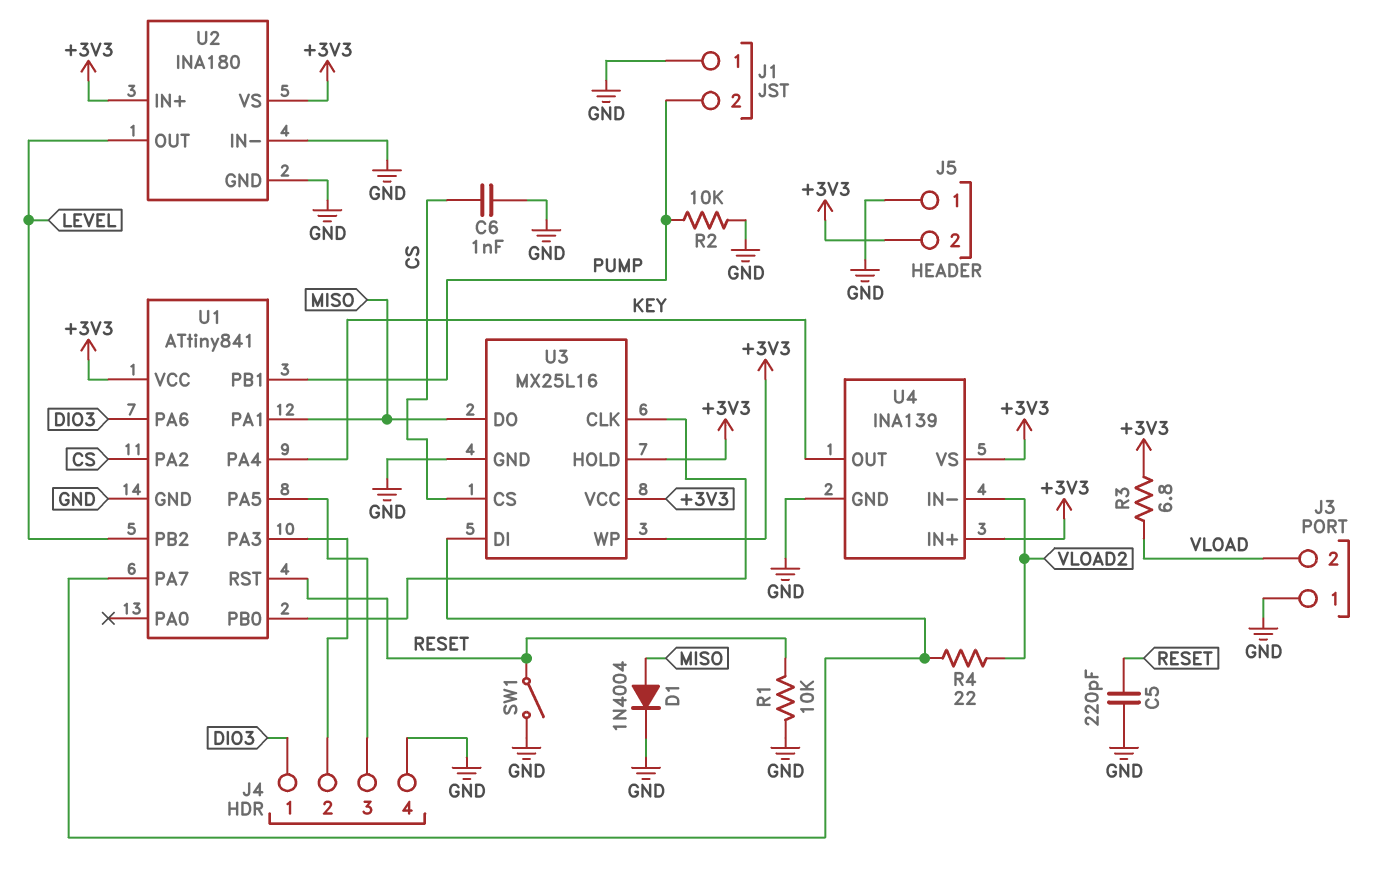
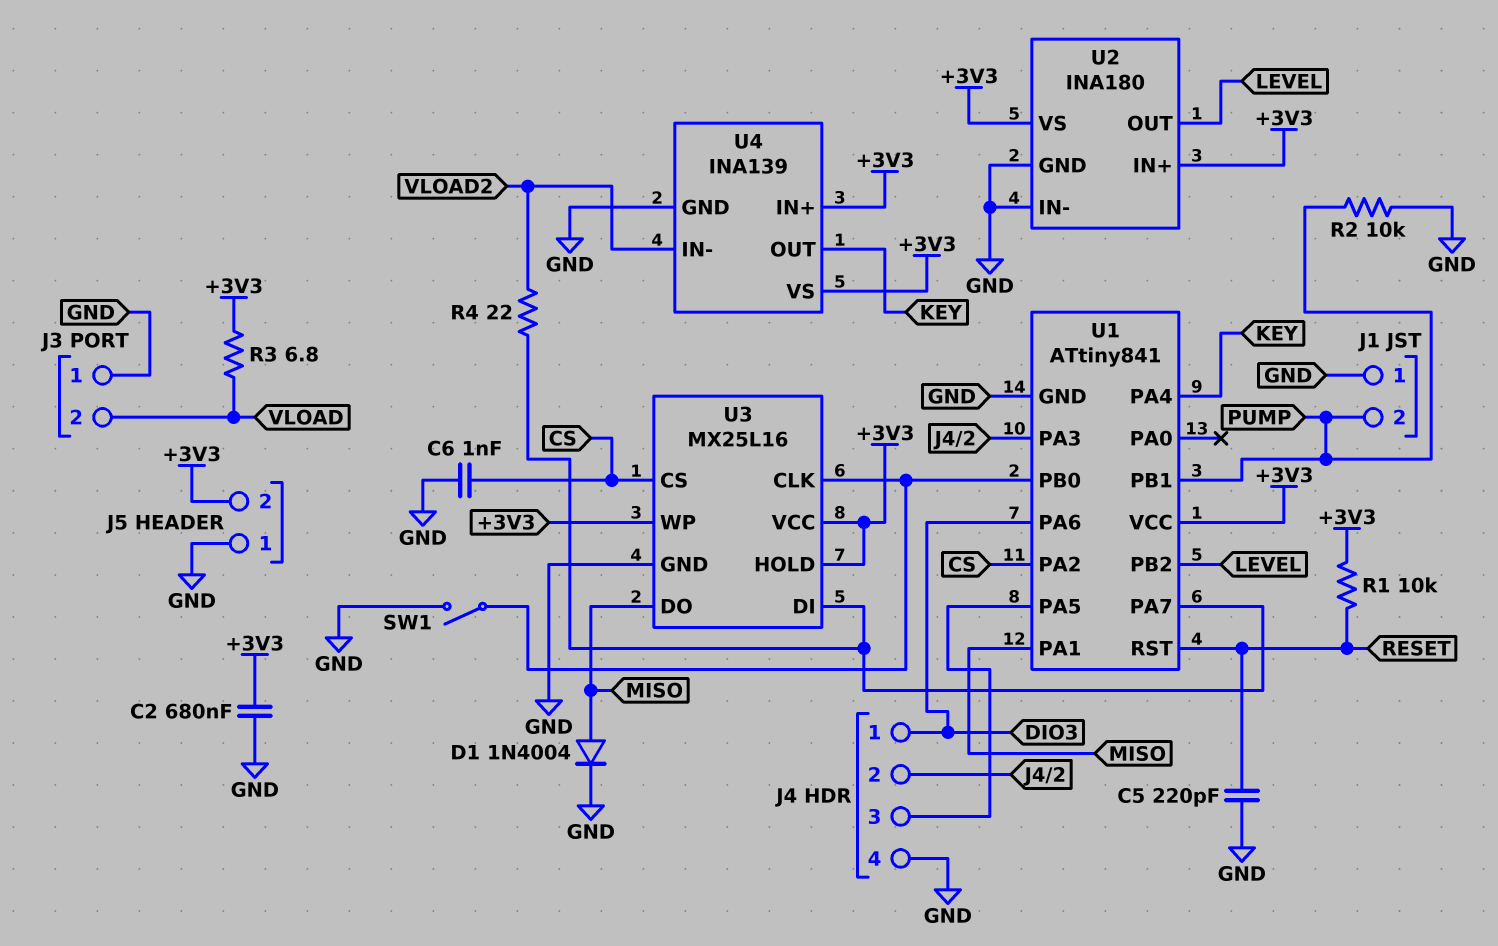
C2: none -> 680nF (+3V3, GND)
R1: 10k (GND, RESET) -> 10k (+3V3, RESET)
SW1: switch (GND, RESET) -> switch (GND, U1/PB0)

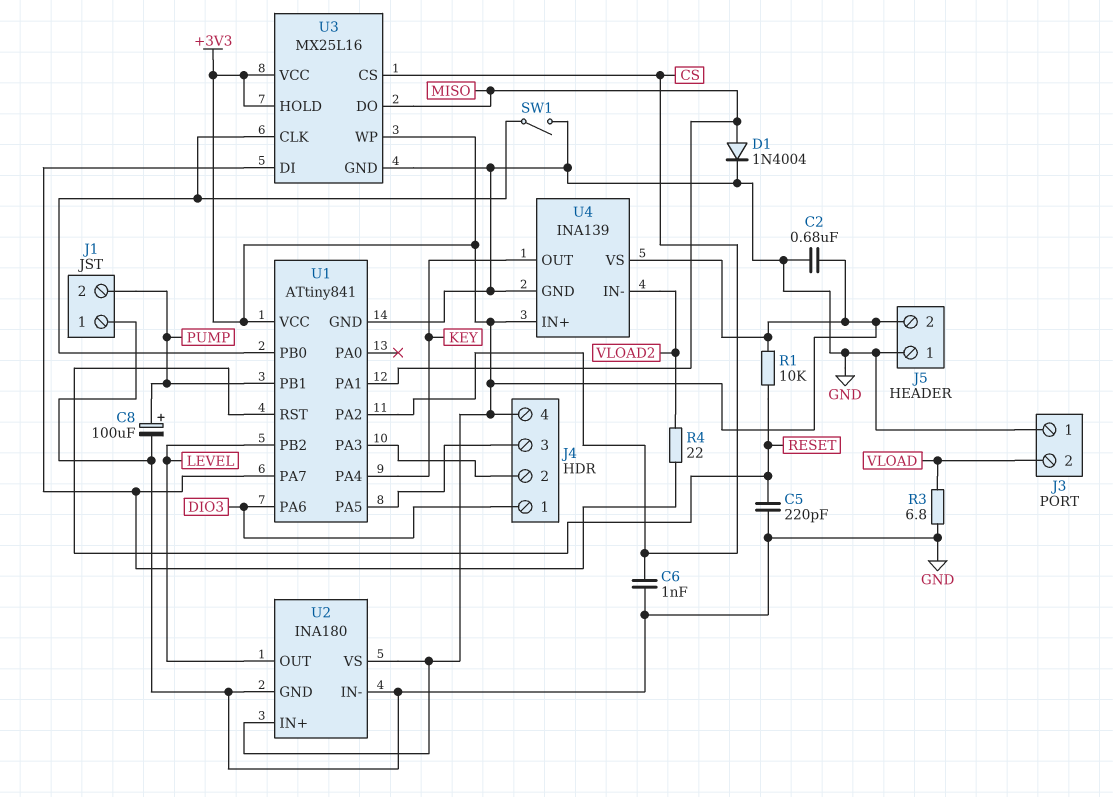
C8: none -> 100uF (plus PUMP, minus GND)
J4 pin 4: GND -> +3V3
R2: 10k (GND, PUMP) -> none
R3: 6.8 (+3V3, VLOAD) -> 6.8 (GND, VLOAD)

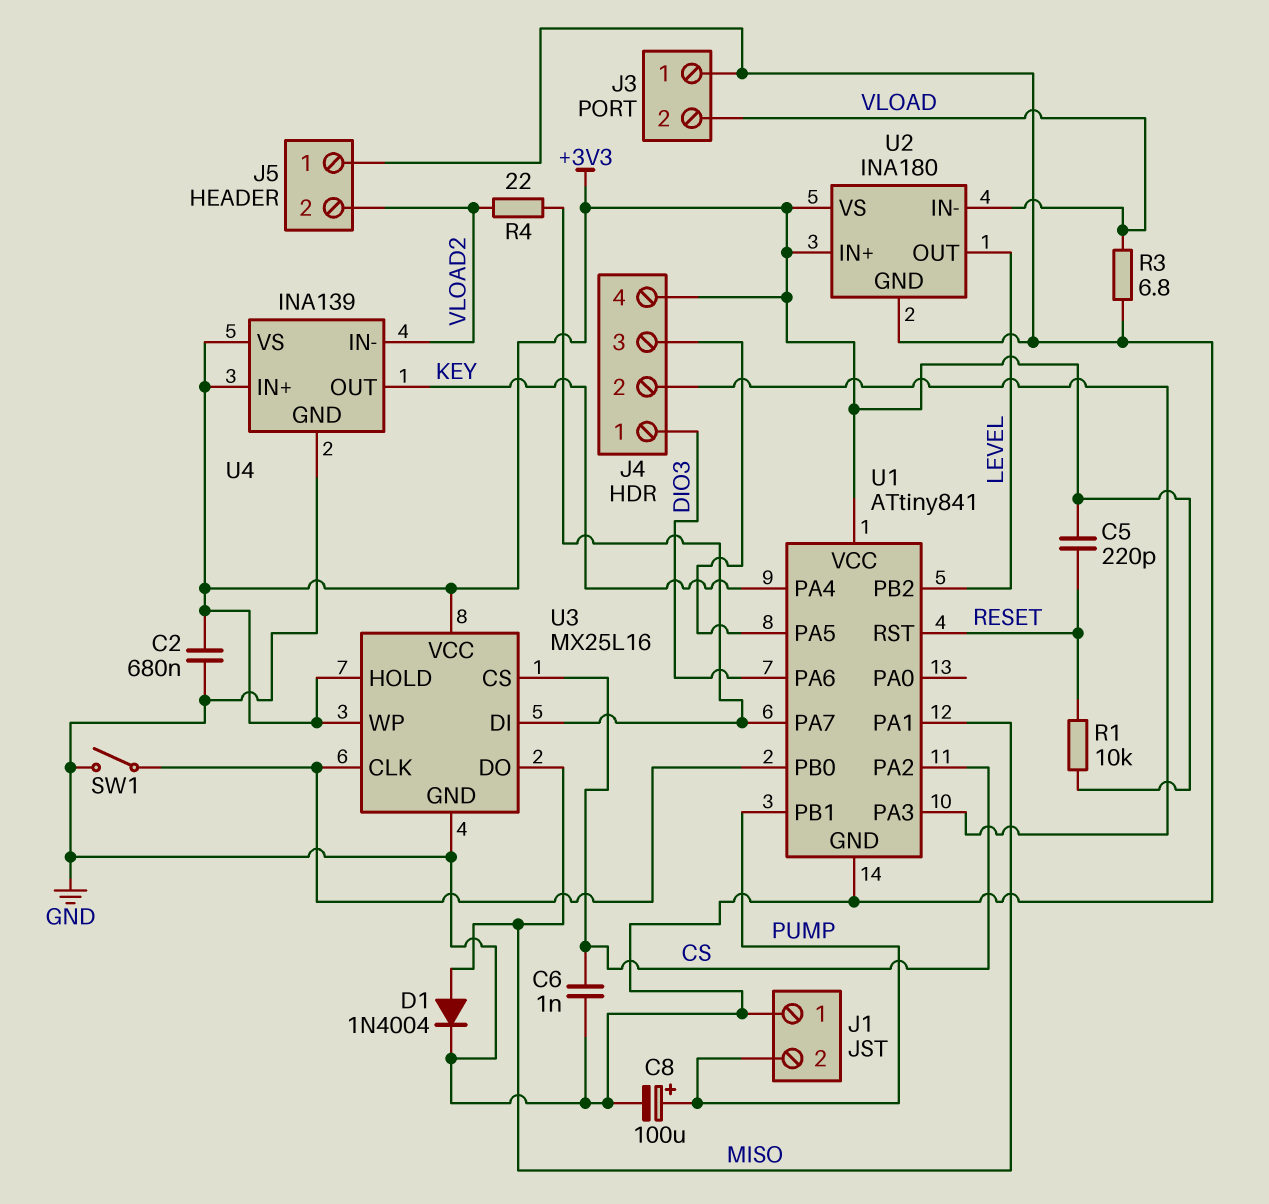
C5: 220pF (GND, RESET) -> 220pF (+3V3, RESET)
J5 pin 2: +3V3 -> VLOAD2
U2 pin IN-: GND -> VLOAD

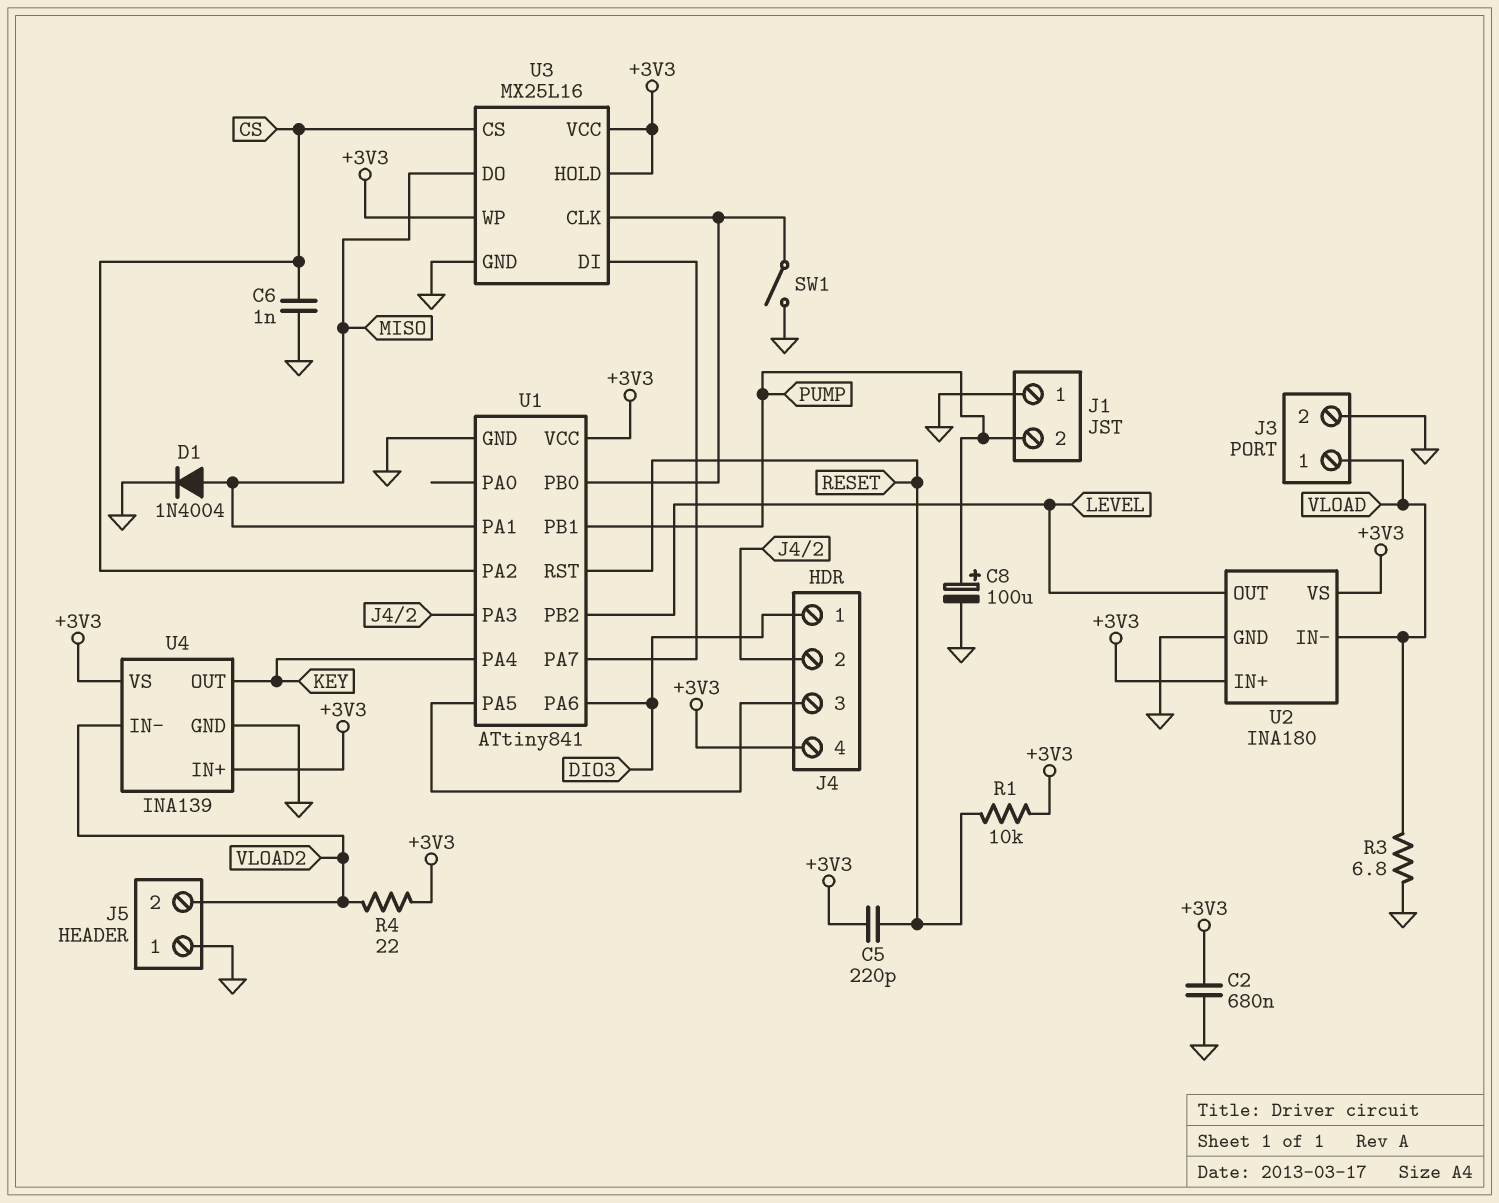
J3 pin 1: GND -> VLOAD
J3 pin 2: VLOAD -> GND
R4: 22 (U1/PA7, VLOAD2) -> 22 (+3V3, VLOAD2)

